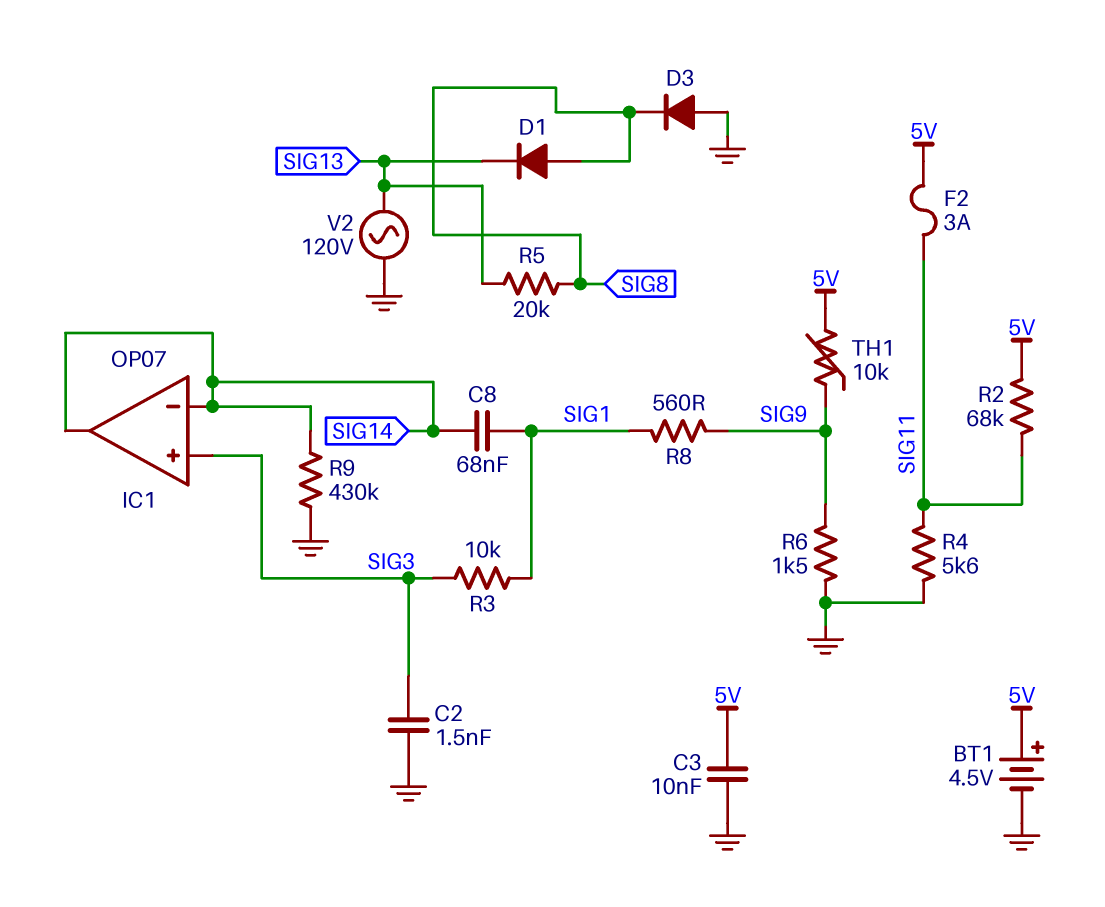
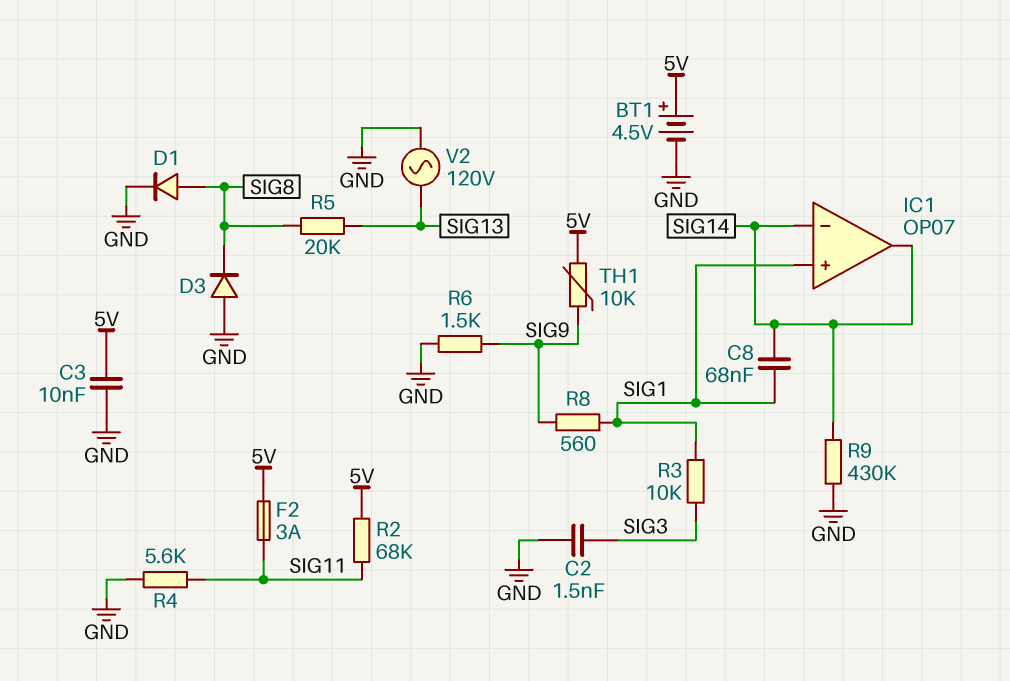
D1: diode (A SIG8, K SIG13) -> diode (A SIG8, K GND)
IC1 pin in+: SIG3 -> SIG1

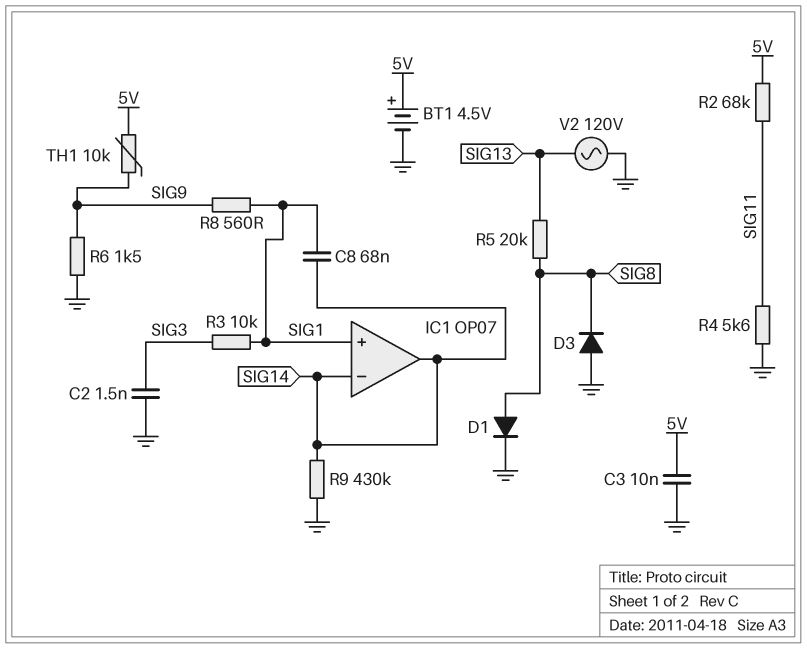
F2: 3A (5V, SIG11) -> none

